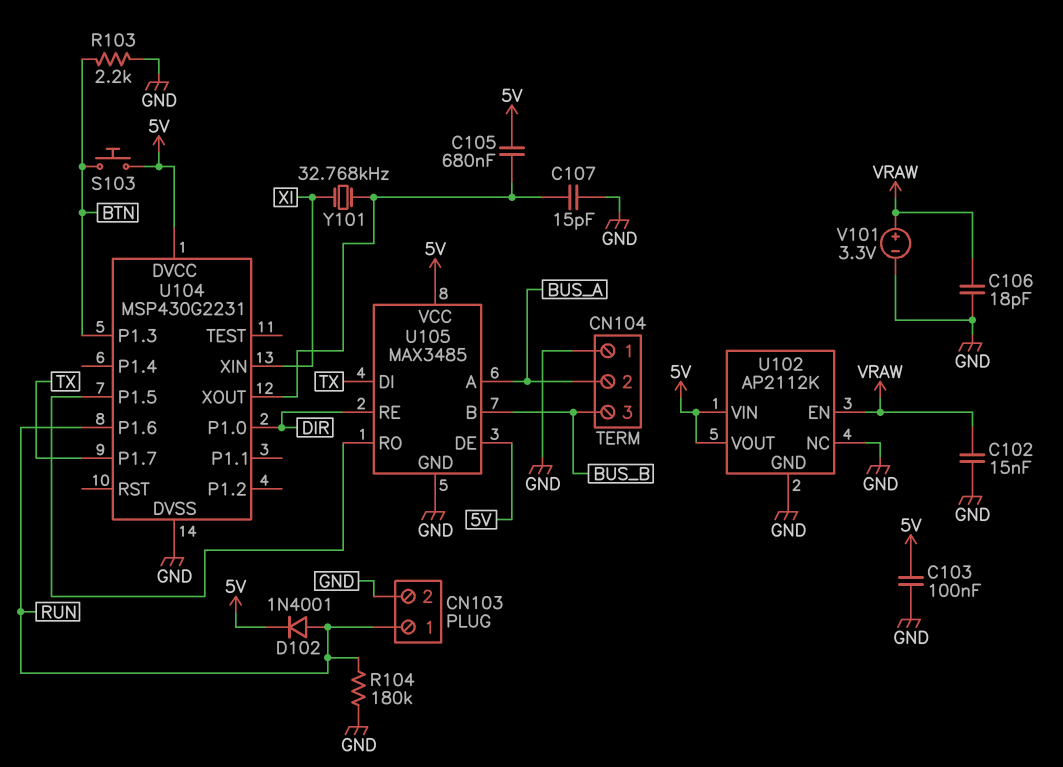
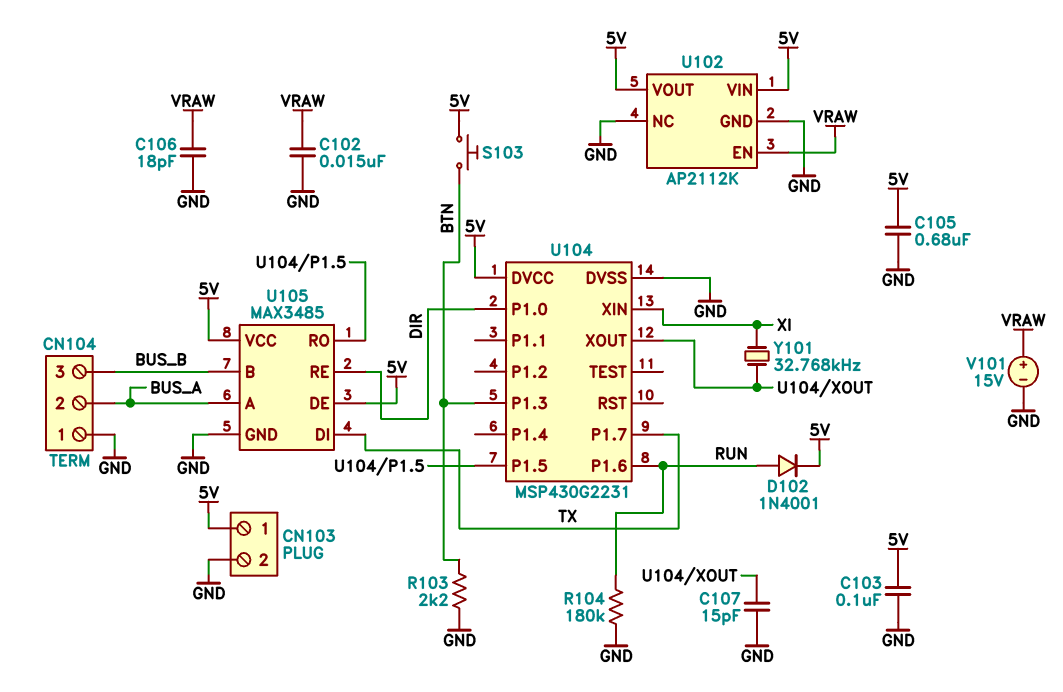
C105: 680nF (5V, U104/XOUT) -> 680nF (5V, GND)
CN103 pin 1: RUN -> 5V
V101: 3.3V (plus VRAW, minus GND) -> 15V (plus VRAW, minus GND)

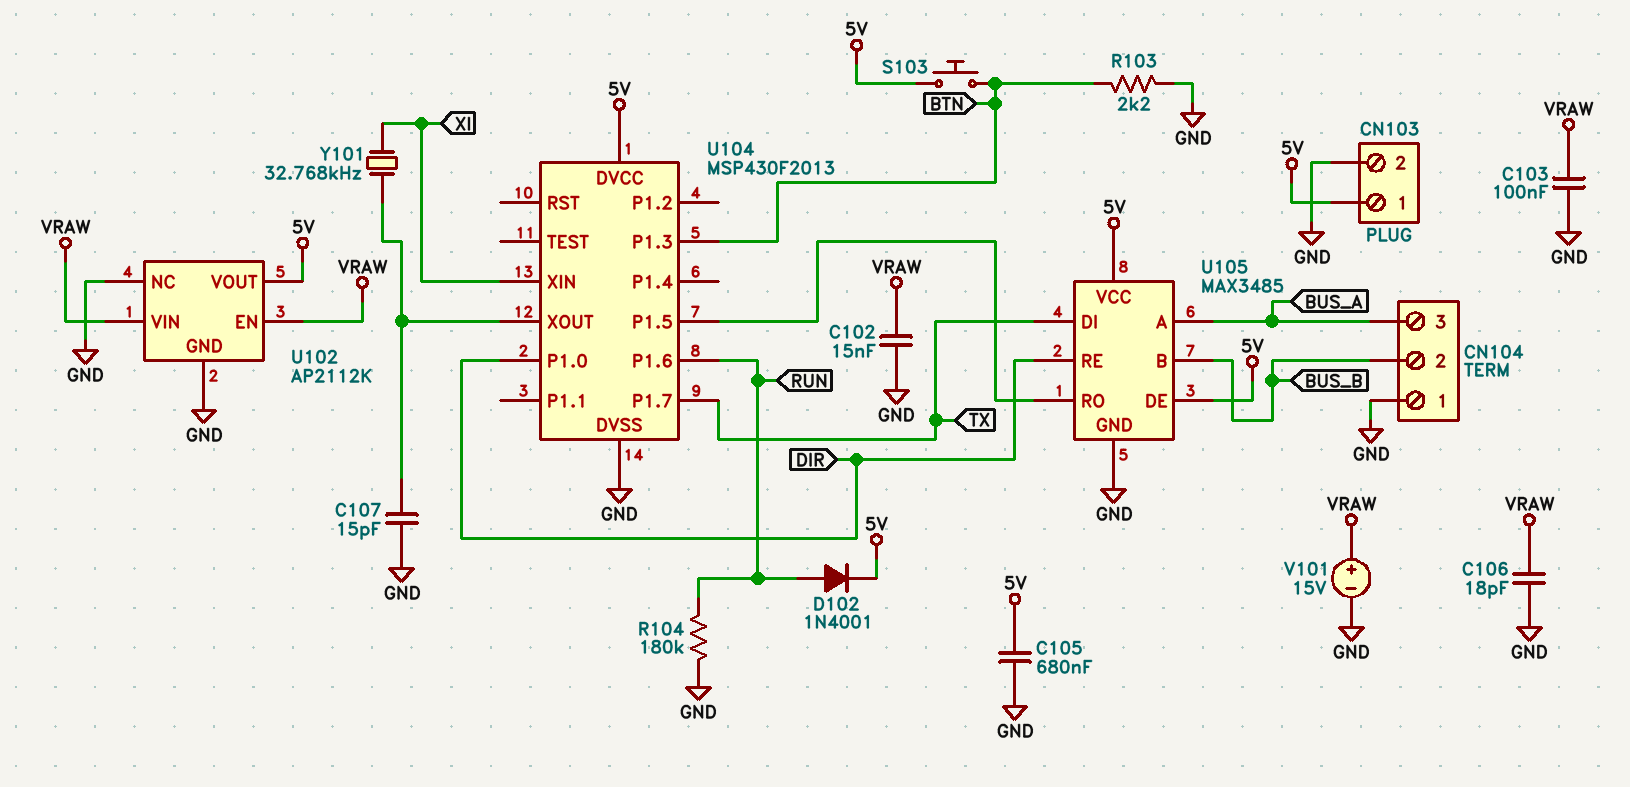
C103: 100nF (5V, GND) -> 100nF (GND, VRAW)
CN104 pin 2: BUS_A -> BUS_B
CN104 pin 3: BUS_B -> BUS_A
U102 pin VIN: 5V -> VRAW
U104: MSP430G2231 -> MSP430F2013

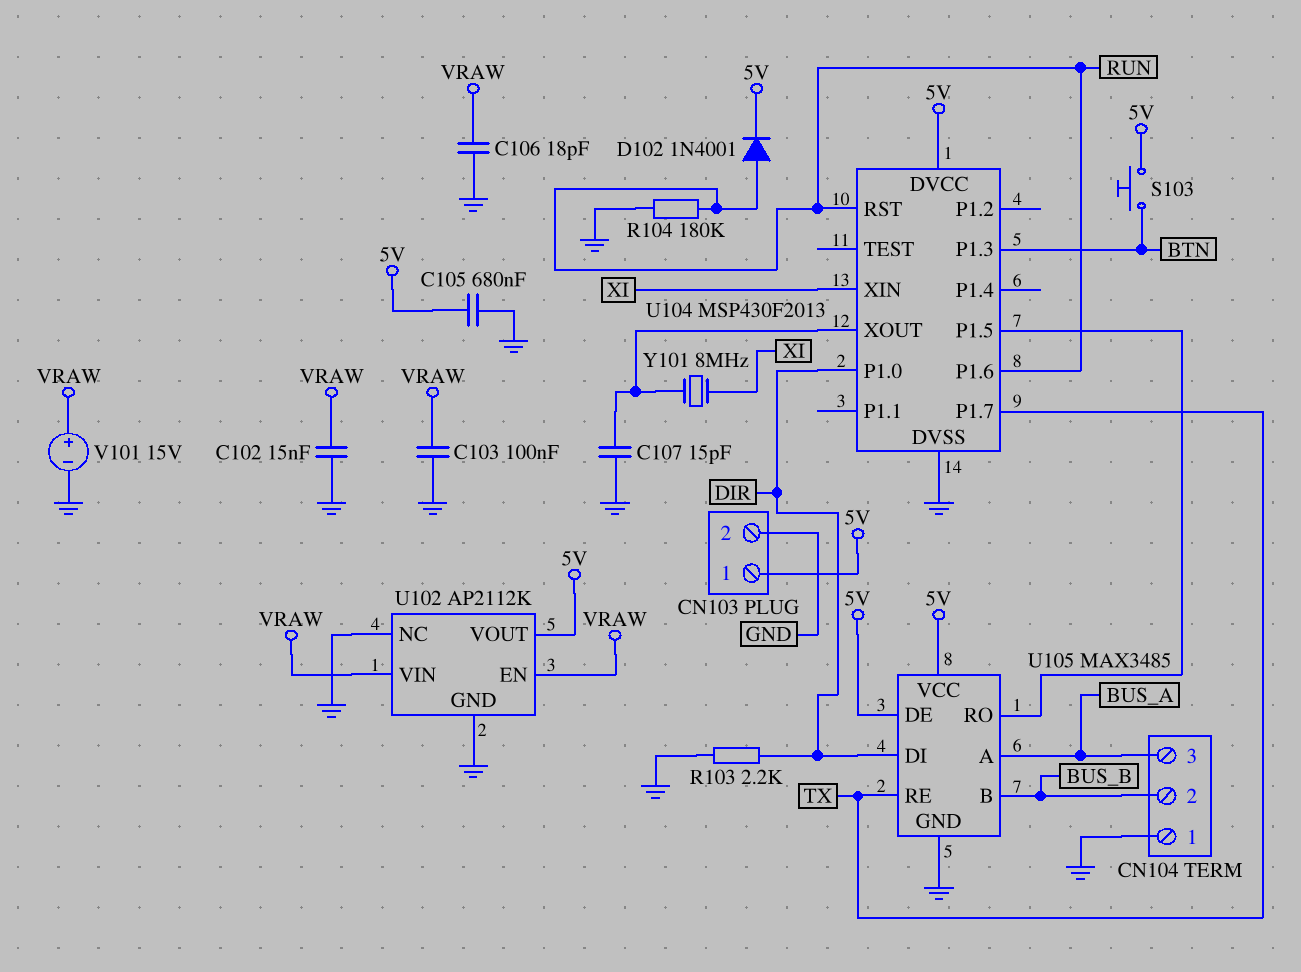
R103: 2.2k (BTN, GND) -> 2.2k (DIR, GND)
U104 pin RST: none -> RUN
U105 pin DI: TX -> DIR
U105 pin RE: DIR -> TX
Y101: 32.768kHz (U104/XOUT, XI) -> 8MHz (U104/XOUT, XI)

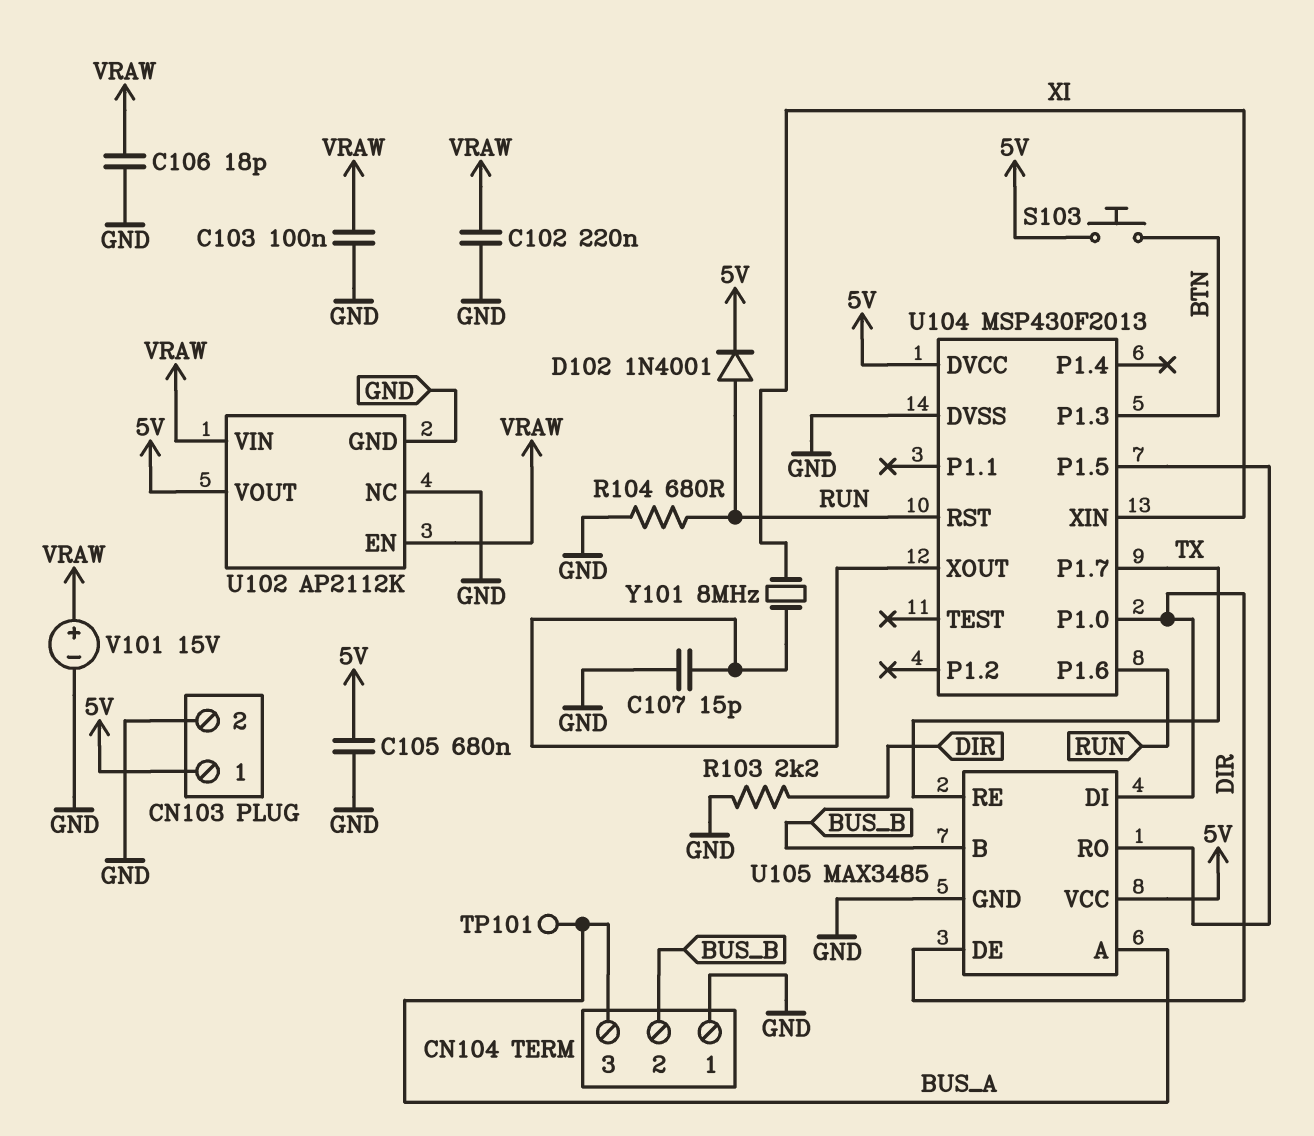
C102: 15nF (GND, VRAW) -> 220nF (GND, VRAW)
R104: 180k (GND, RUN) -> 680 (GND, RUN)
TP101: none -> test point (BUS_A)
U105 pin DE: 5V -> DIR

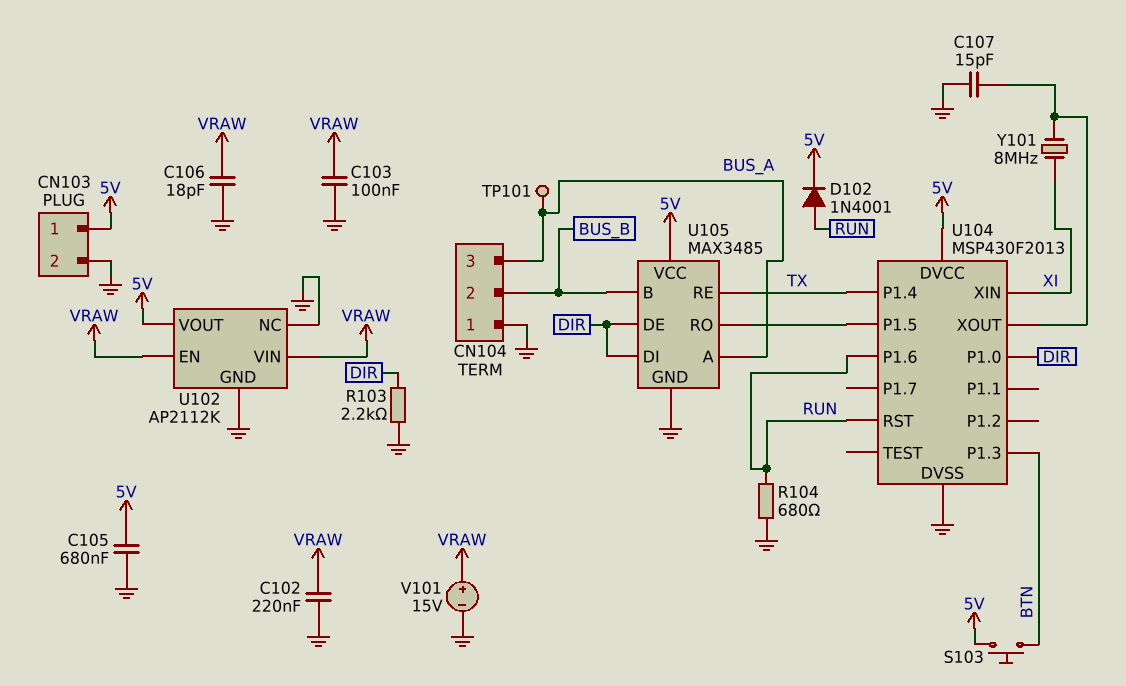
U104 pin P1.4: none -> TX
U104 pin P1.7: TX -> none

